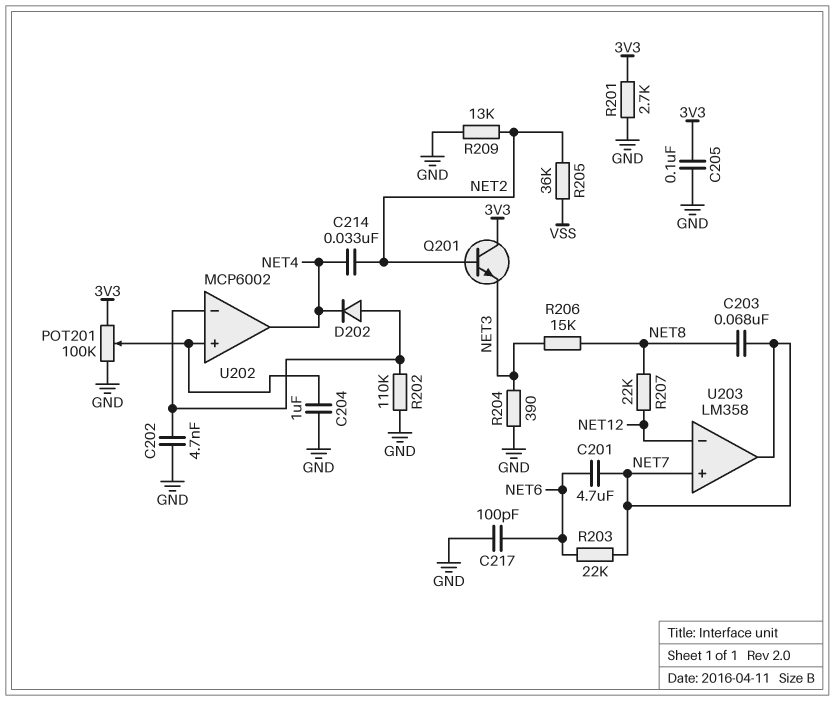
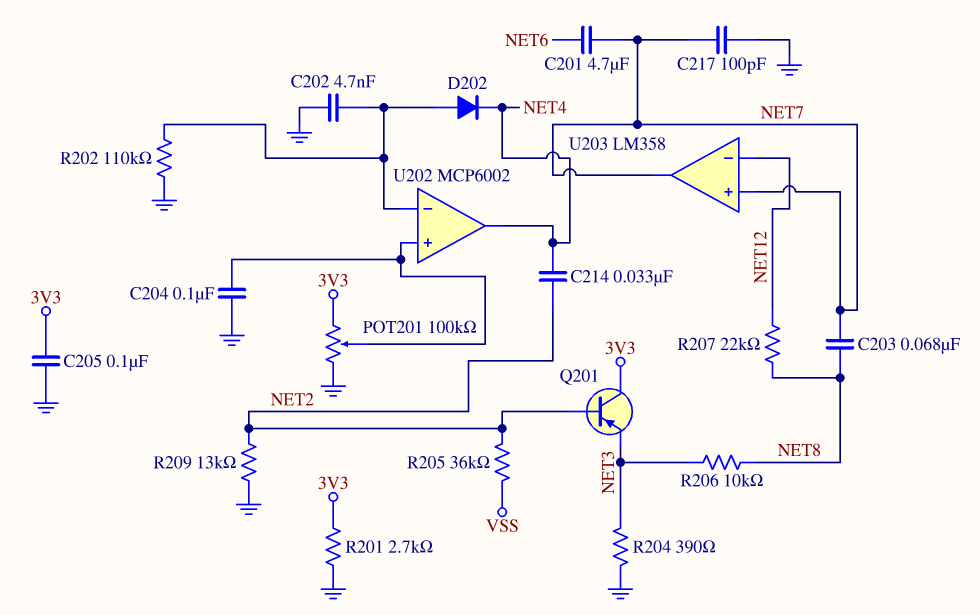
C204: 1uF (GND, U202/in+) -> 100nF (GND, U202/in+)
C217: 100pF (GND, NET6) -> 100pF (GND, NET7)
Q201: NPN (B NET2, C 3V3, E NET3) -> PNP (B NET2, C 3V3, E NET3)
R203: 22k (NET6, NET7) -> none
R206: 15k (NET3, NET8) -> 10k (NET3, NET8)

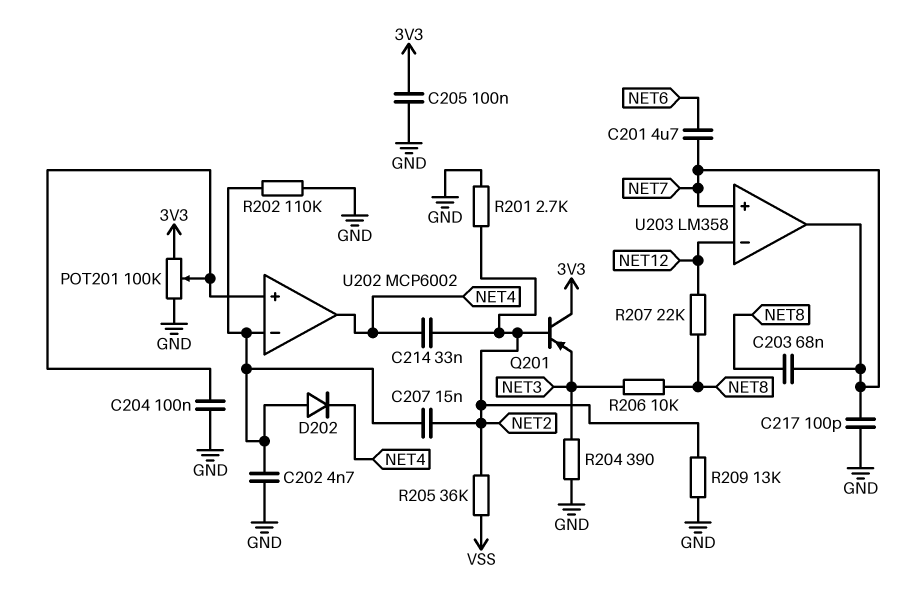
C207: none -> 15nF (NET2, U202/in-)
R201: 2.7k (3V3, GND) -> 2.7k (GND, NET2)

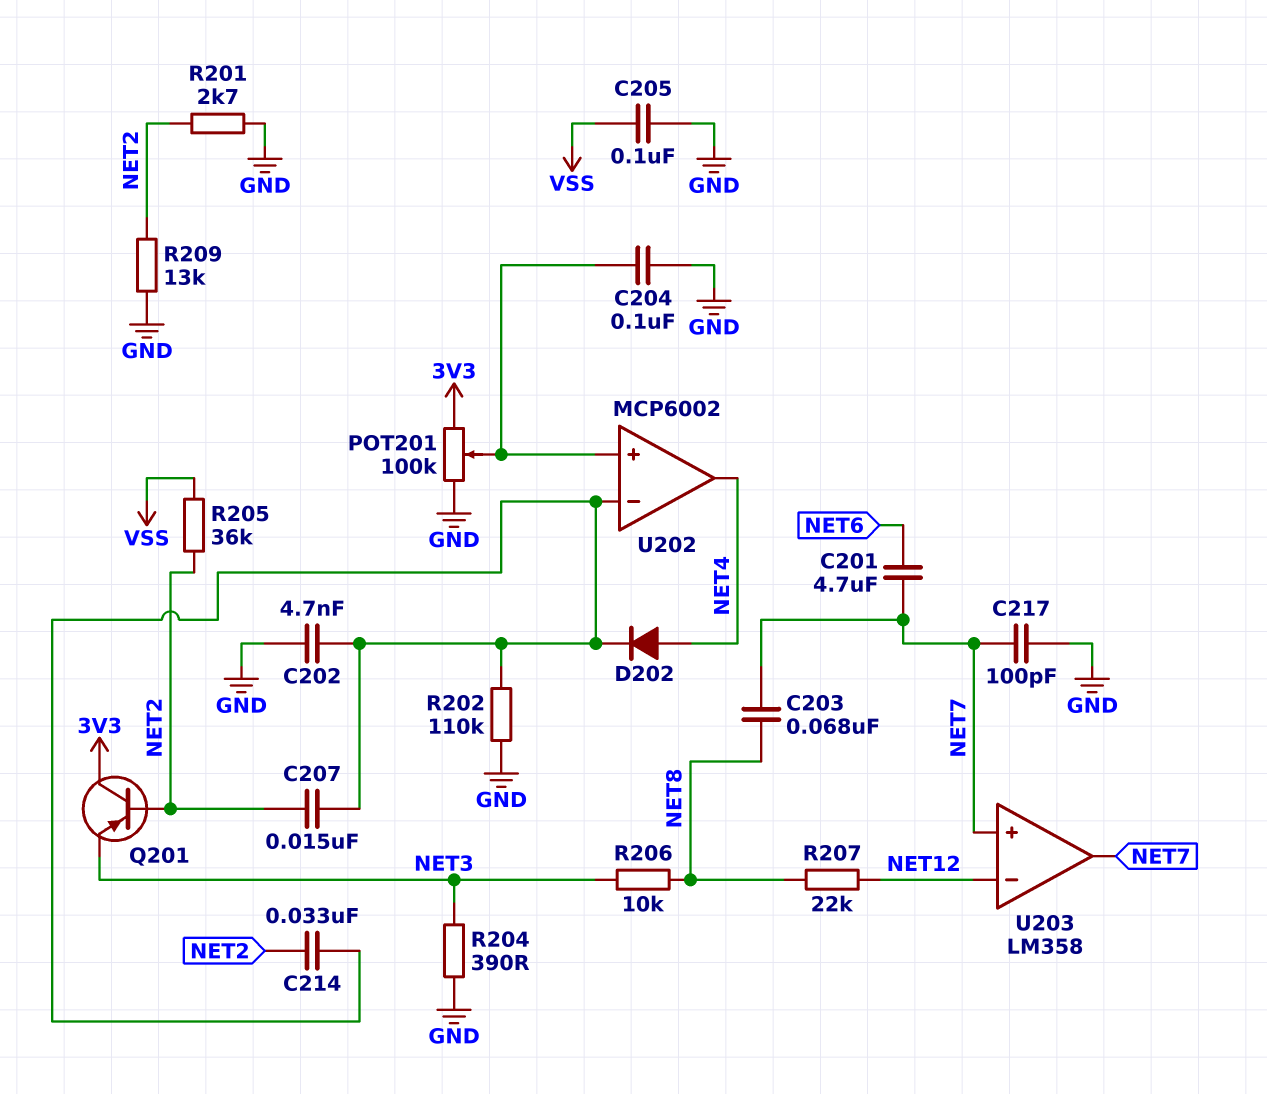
C205: 100nF (3V3, GND) -> 100nF (GND, VSS)
C214: 33nF (NET2, NET4) -> 33nF (NET2, U202/in-)
D202: diode (A U202/in-, K NET4) -> diode (A NET4, K U202/in-)

